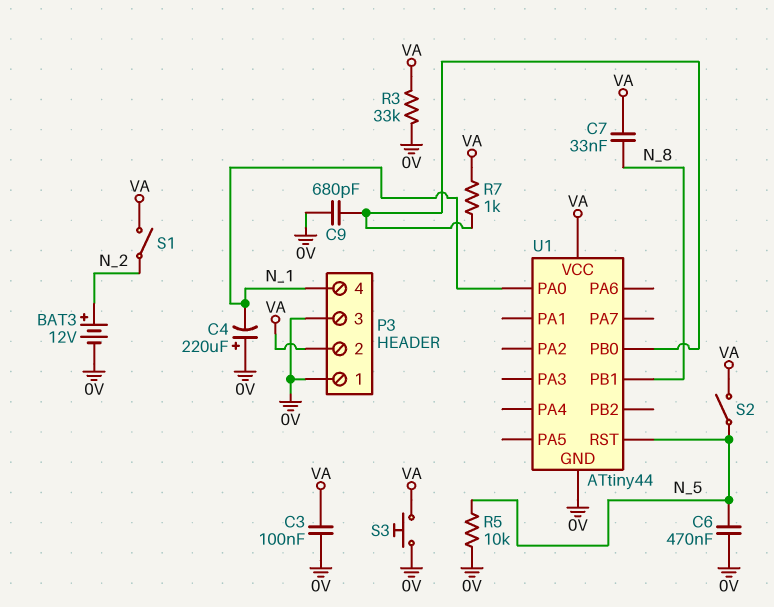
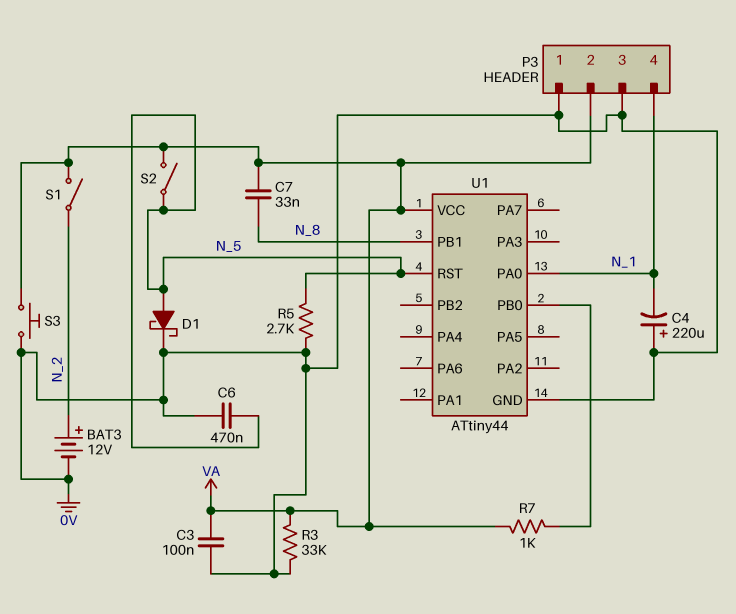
C9: 680pF (0V, U1/PB0) -> none
D1: none -> schottky (A N_5, K 0V)
R5: 10k (0V, N_5) -> 2.7k (0V, N_5)

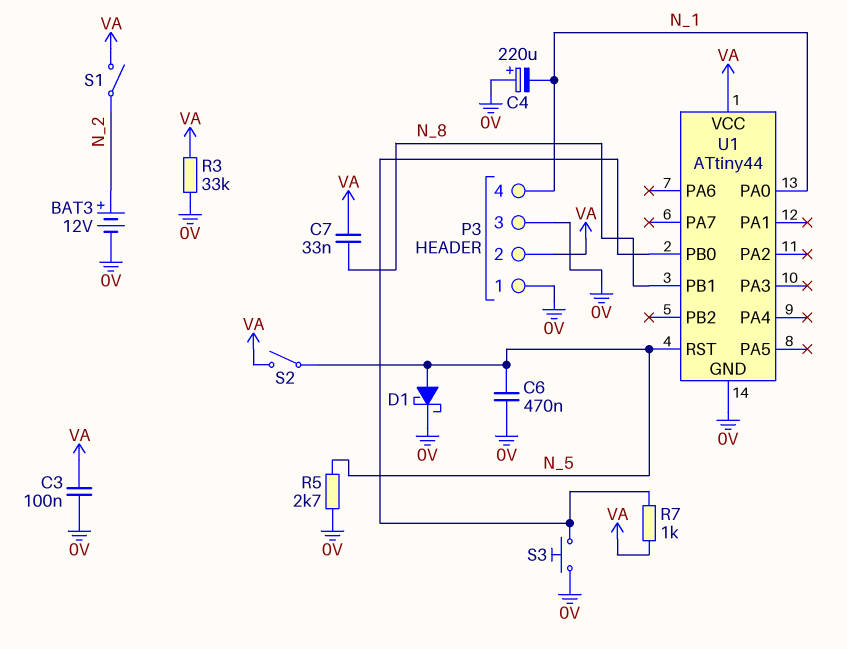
S3: button (0V, VA) -> button (0V, U1/PB0)

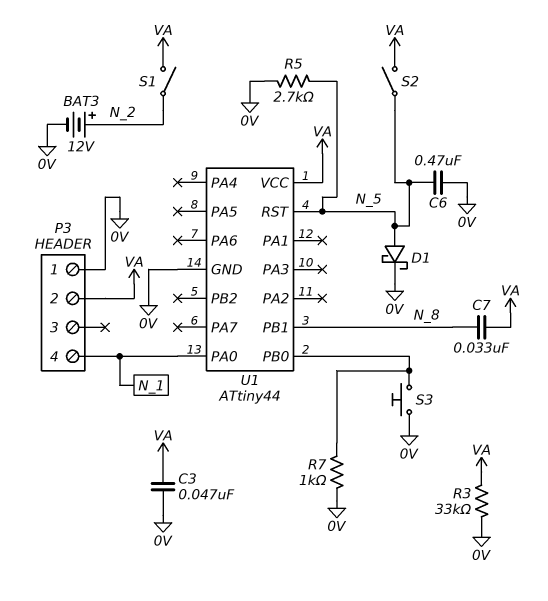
C3: 100nF (0V, VA) -> 47nF (0V, VA)
C4: 220uF (plus 0V, minus N_1) -> none
P3 pin 3: 0V -> none
R7: 1k (U1/PB0, VA) -> 1k (0V, U1/PB0)

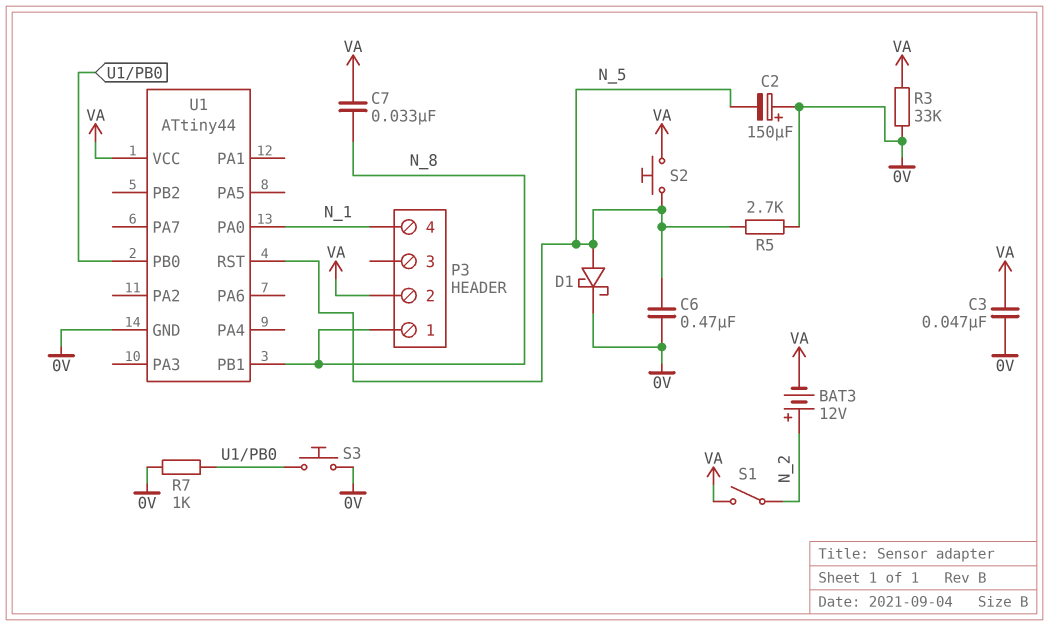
BAT3: 12V (plus N_2, minus 0V) -> 12V (plus N_2, minus VA)
C2: none -> 150uF (plus 0V, minus N_5)
P3 pin 1: 0V -> N_8
S2: switch (N_5, VA) -> button (N_5, VA)

